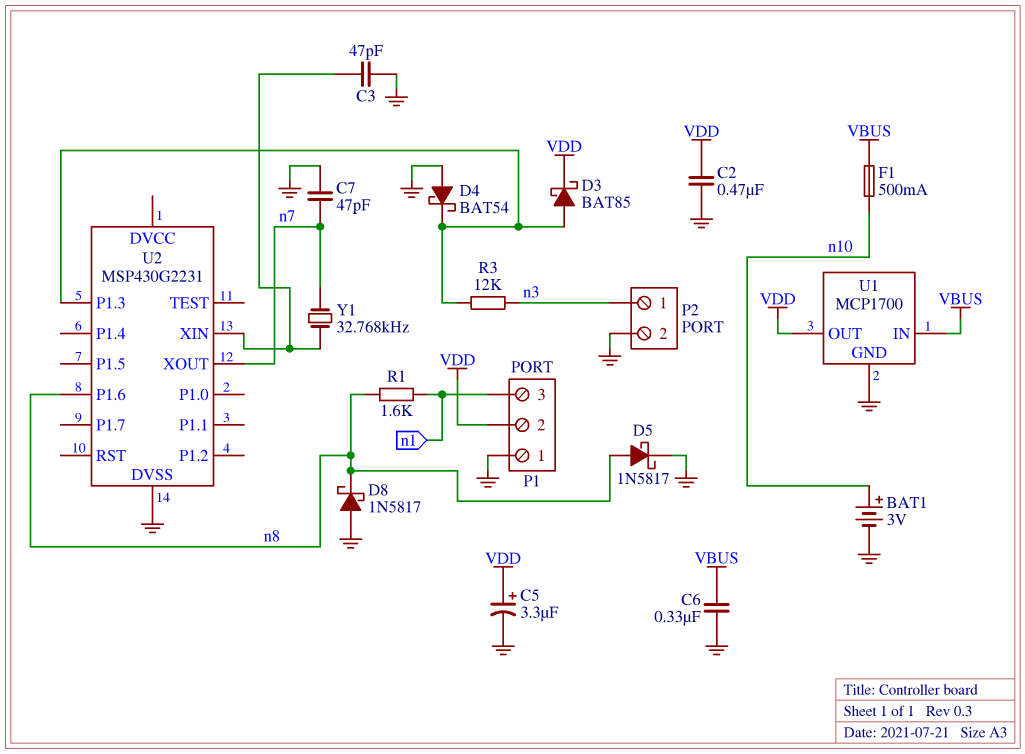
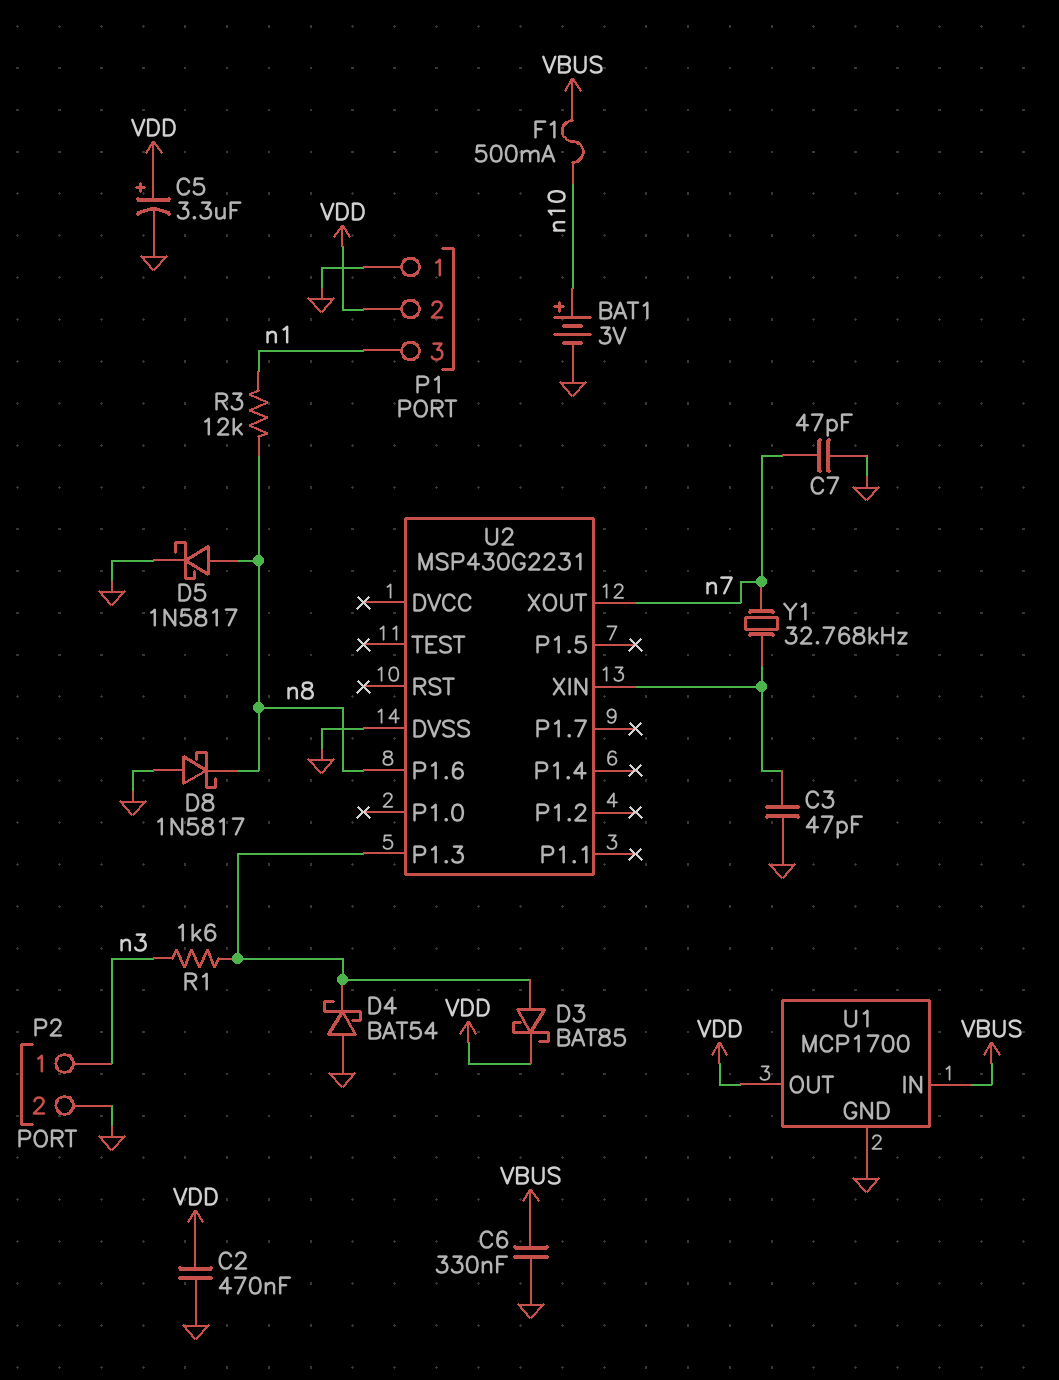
R1: 1.6k (n1, n8) -> 1.6k (U2/P1.3, n3)
R3: 12k (U2/P1.3, n3) -> 12k (n1, n8)

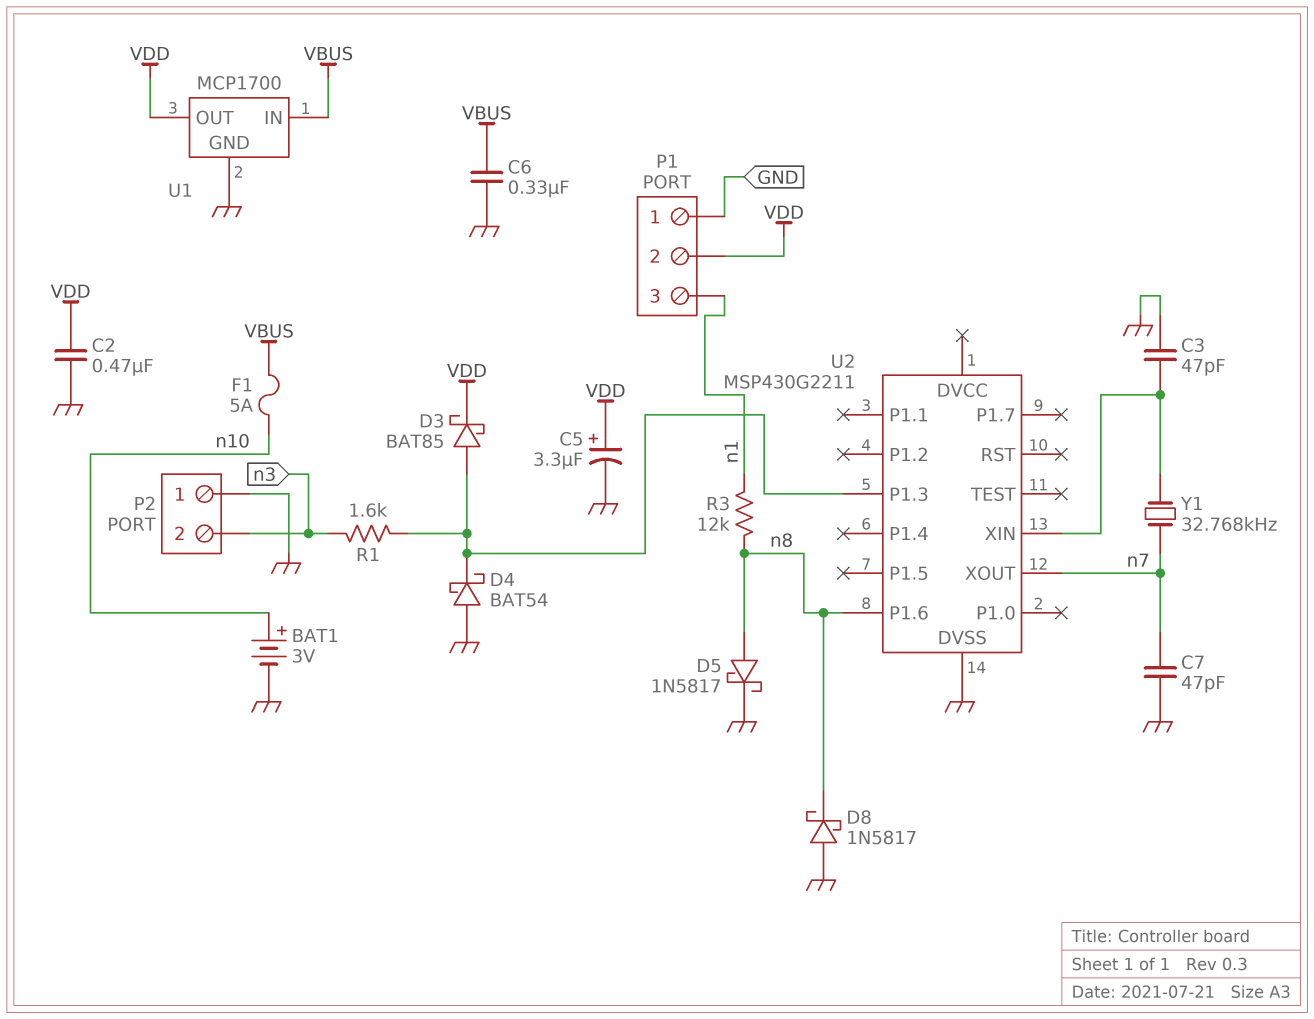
F1: 500mA (VBUS, n10) -> 5A (VBUS, n10)
P2 pin 1: n3 -> GND
P2 pin 2: GND -> n3
U2: MSP430G2231 -> MSP430G2211

